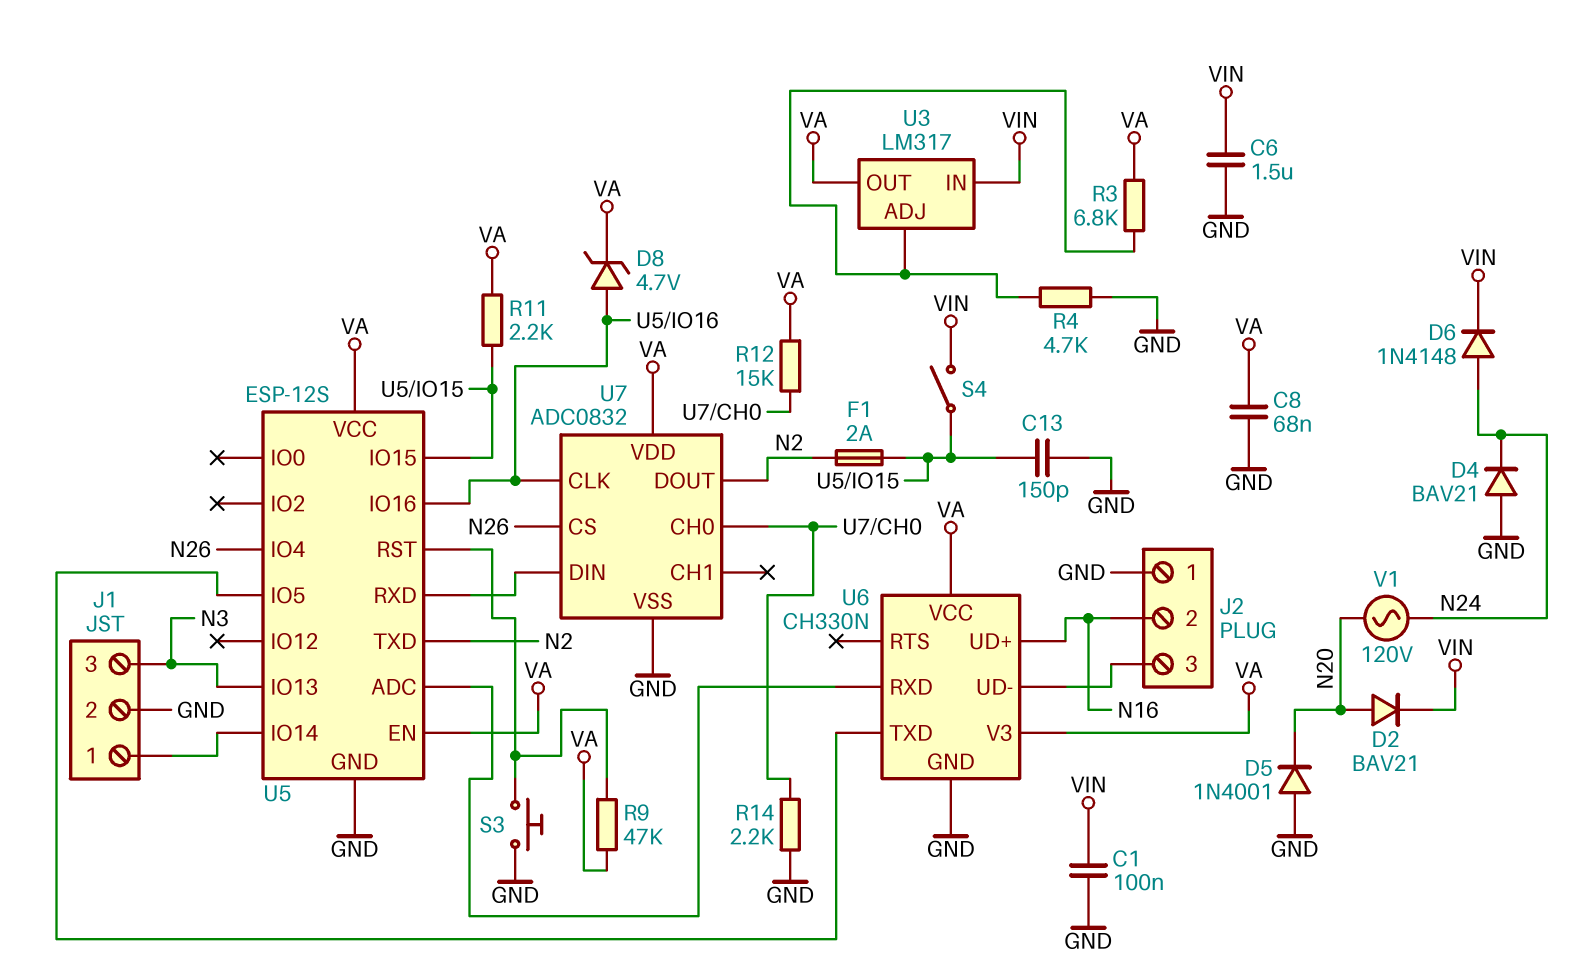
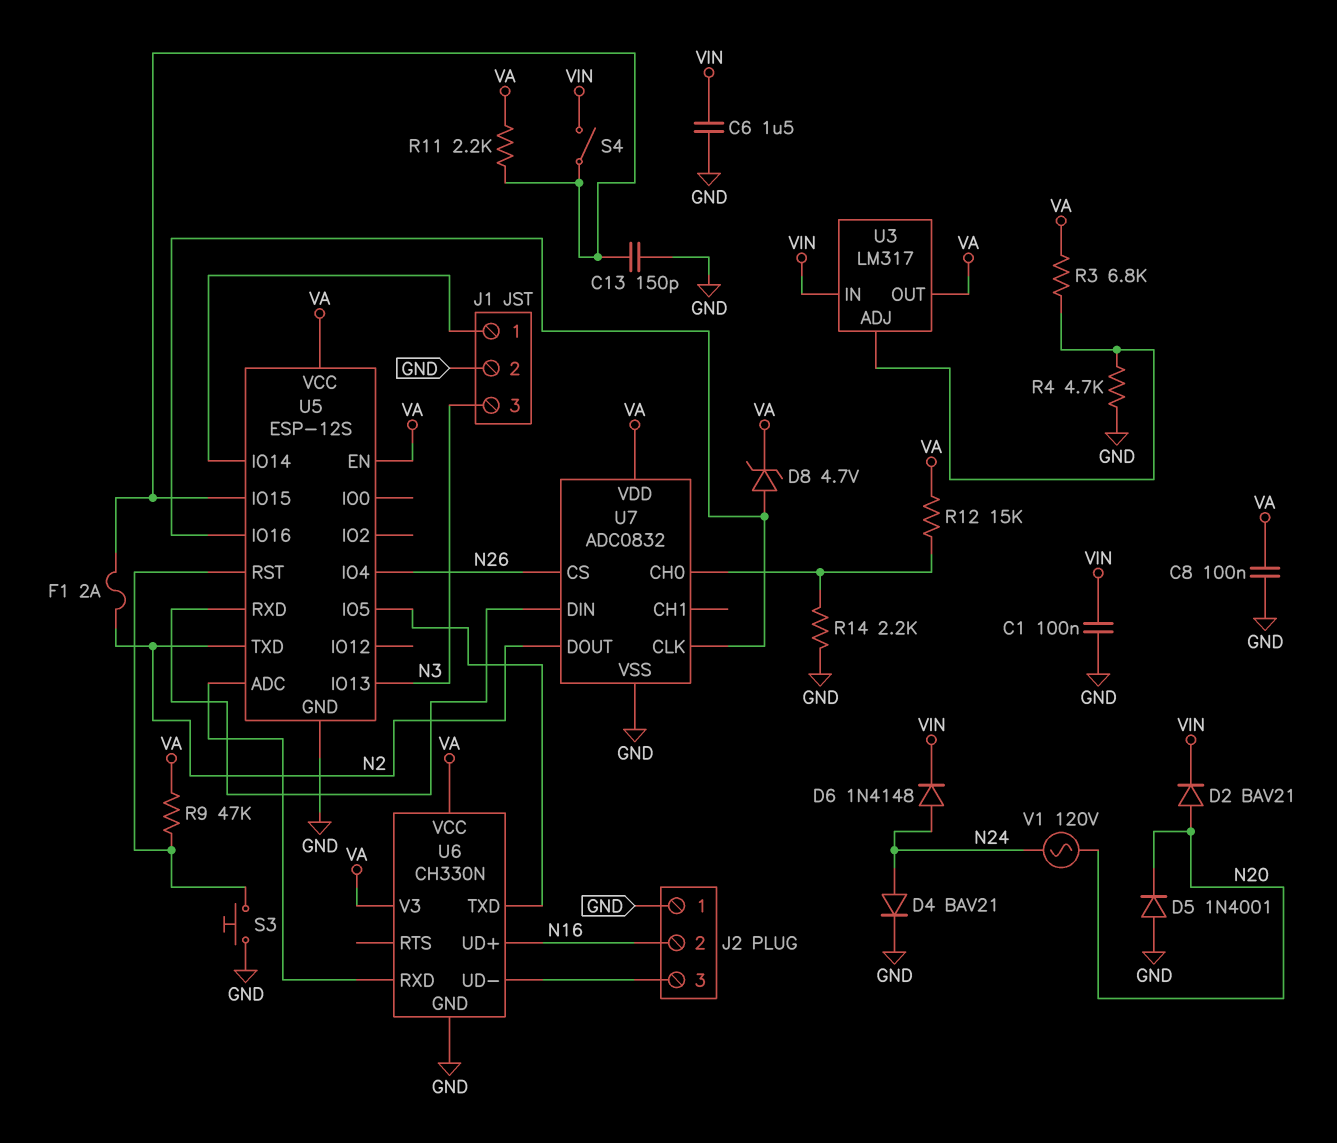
C8: 68nF (GND, VA) -> 100nF (GND, VA)
D4: diode BAV21 (A GND, K N24) -> diode BAV21 (A N24, K GND)

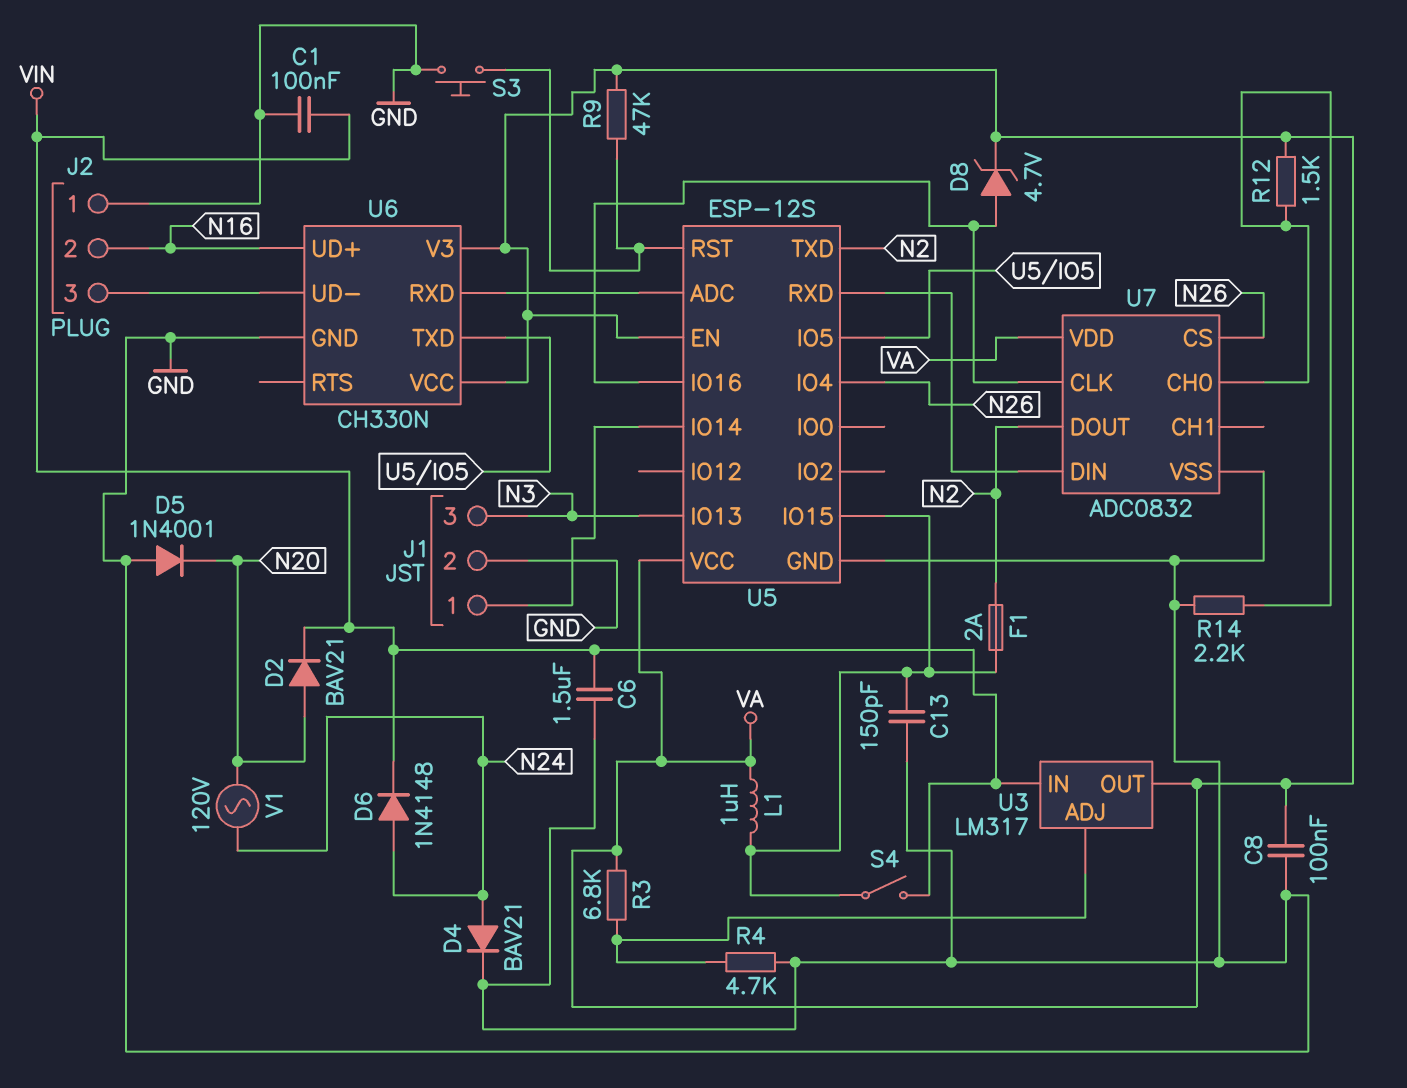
L1: none -> 1uH (U5/IO15, VA)
R11: 2.2k (U5/IO15, VA) -> none
R12: 15k (U7/CH0, VA) -> 1.5k (U7/CH0, VA)

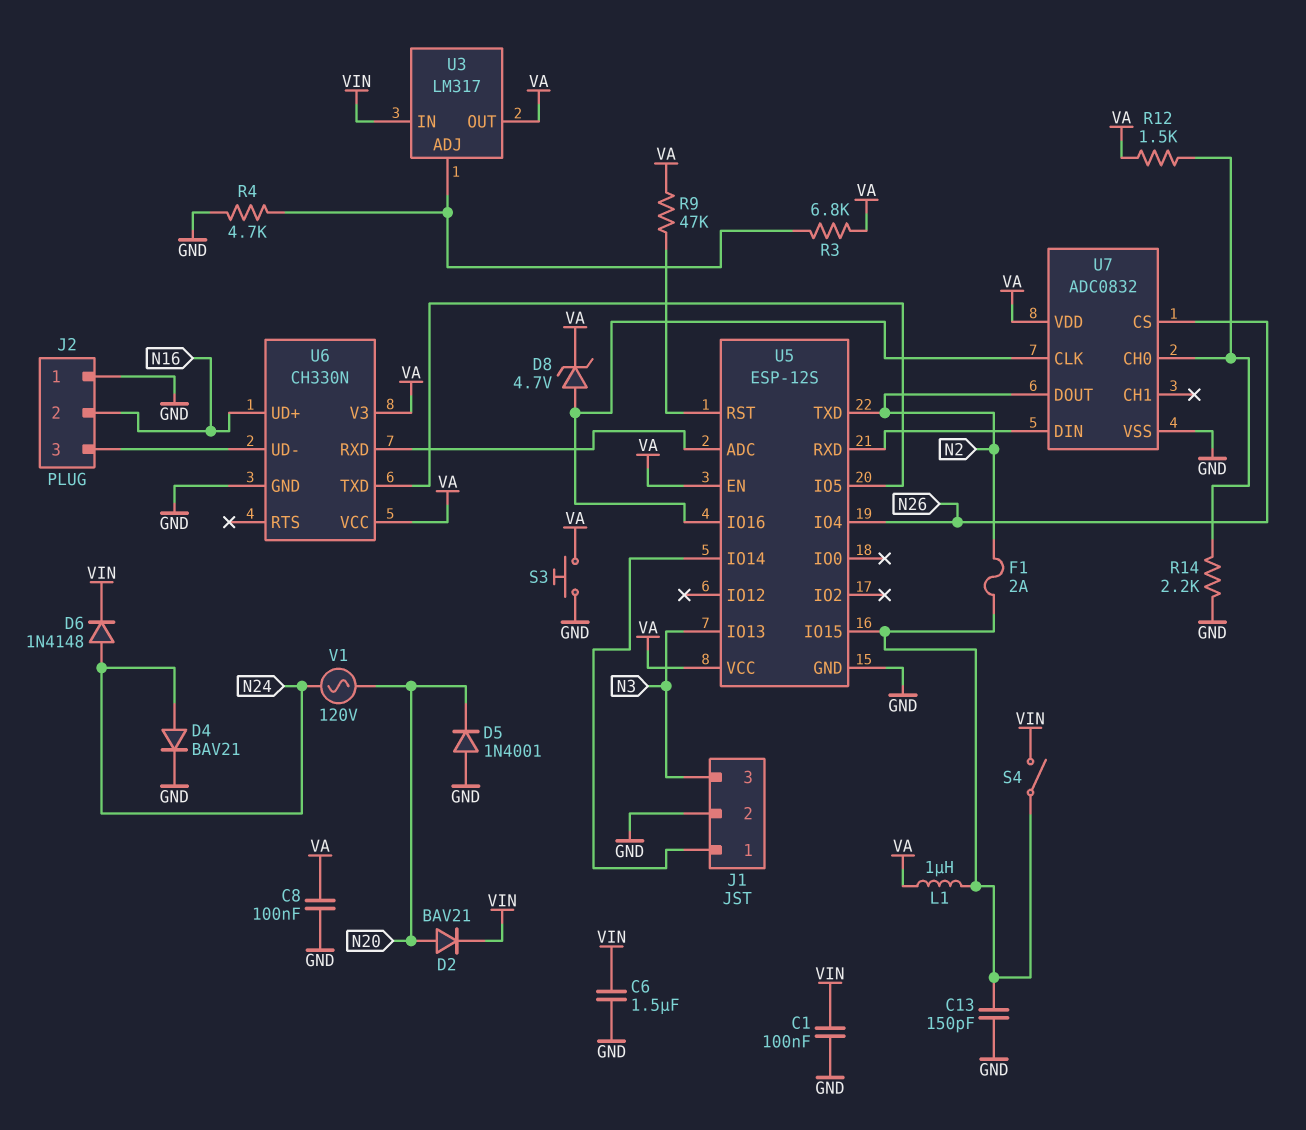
S3: button (GND, U5/RST) -> button (GND, VA)

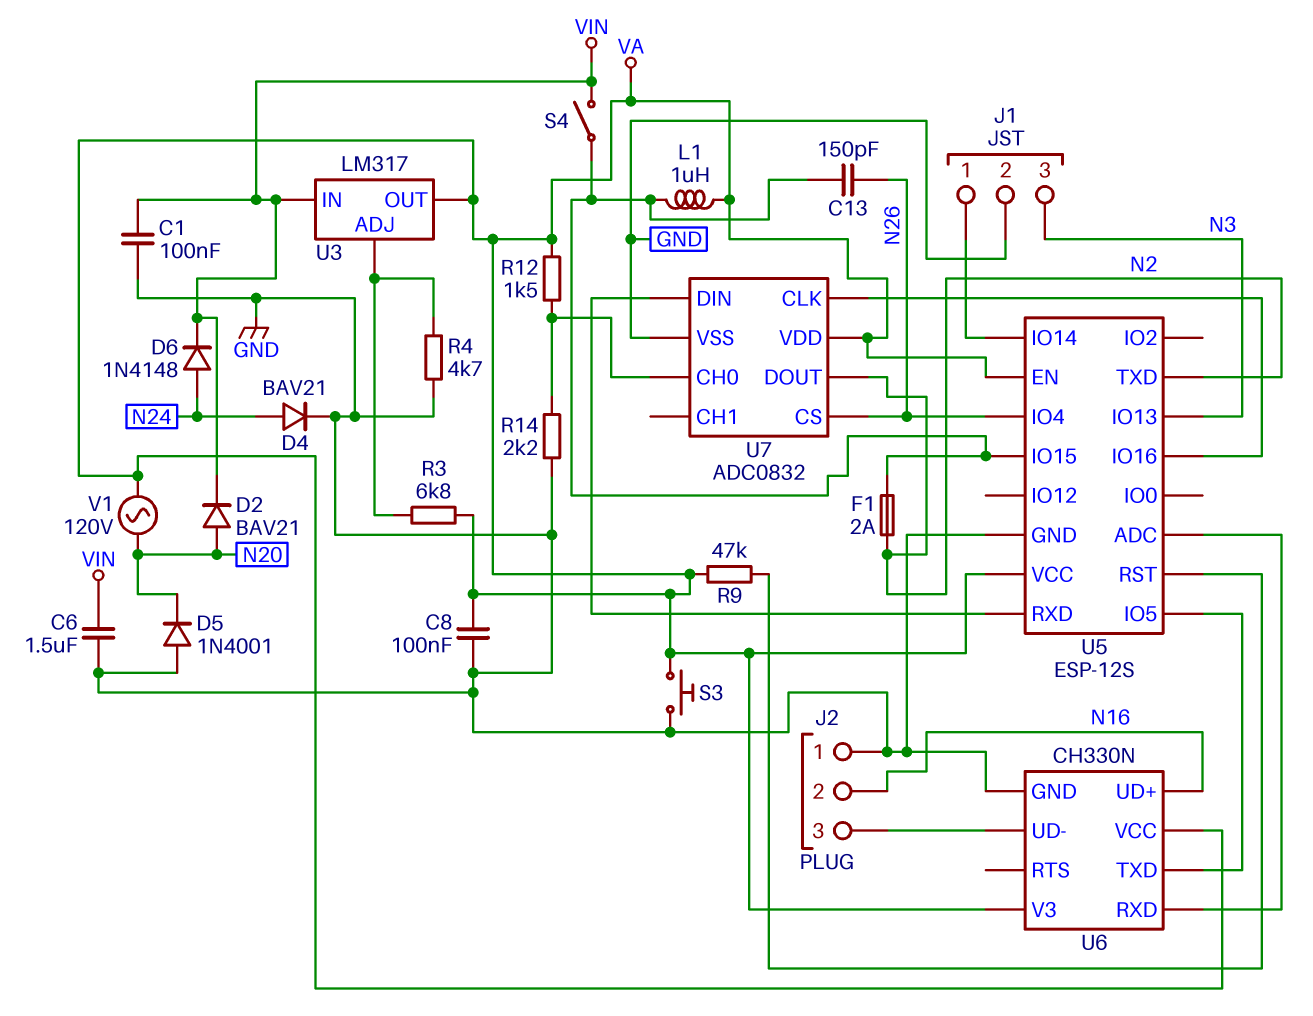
C13: 150pF (GND, U5/IO15) -> 150pF (N26, U5/IO15)
D8: zener 4.7V (A U5/IO16, K VA) -> none
V1: AC 120V (N20, N24) -> AC 120V (N20, VA)

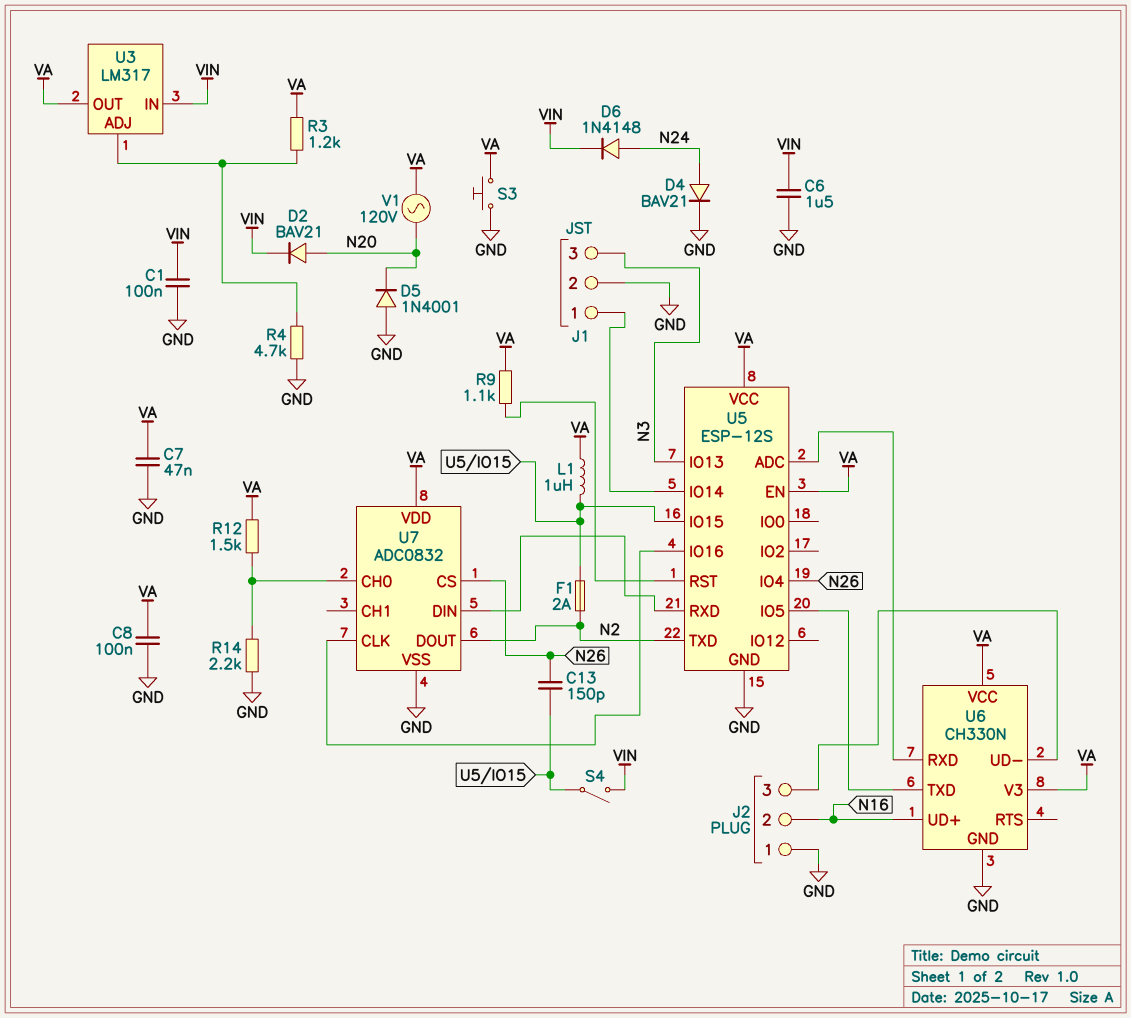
C7: none -> 47nF (GND, VA)
R3: 6.8k (U3/ADJ, VA) -> 1.2k (U3/ADJ, VA)
R9: 47k (U5/RST, VA) -> 1.1k (U5/RST, VA)

